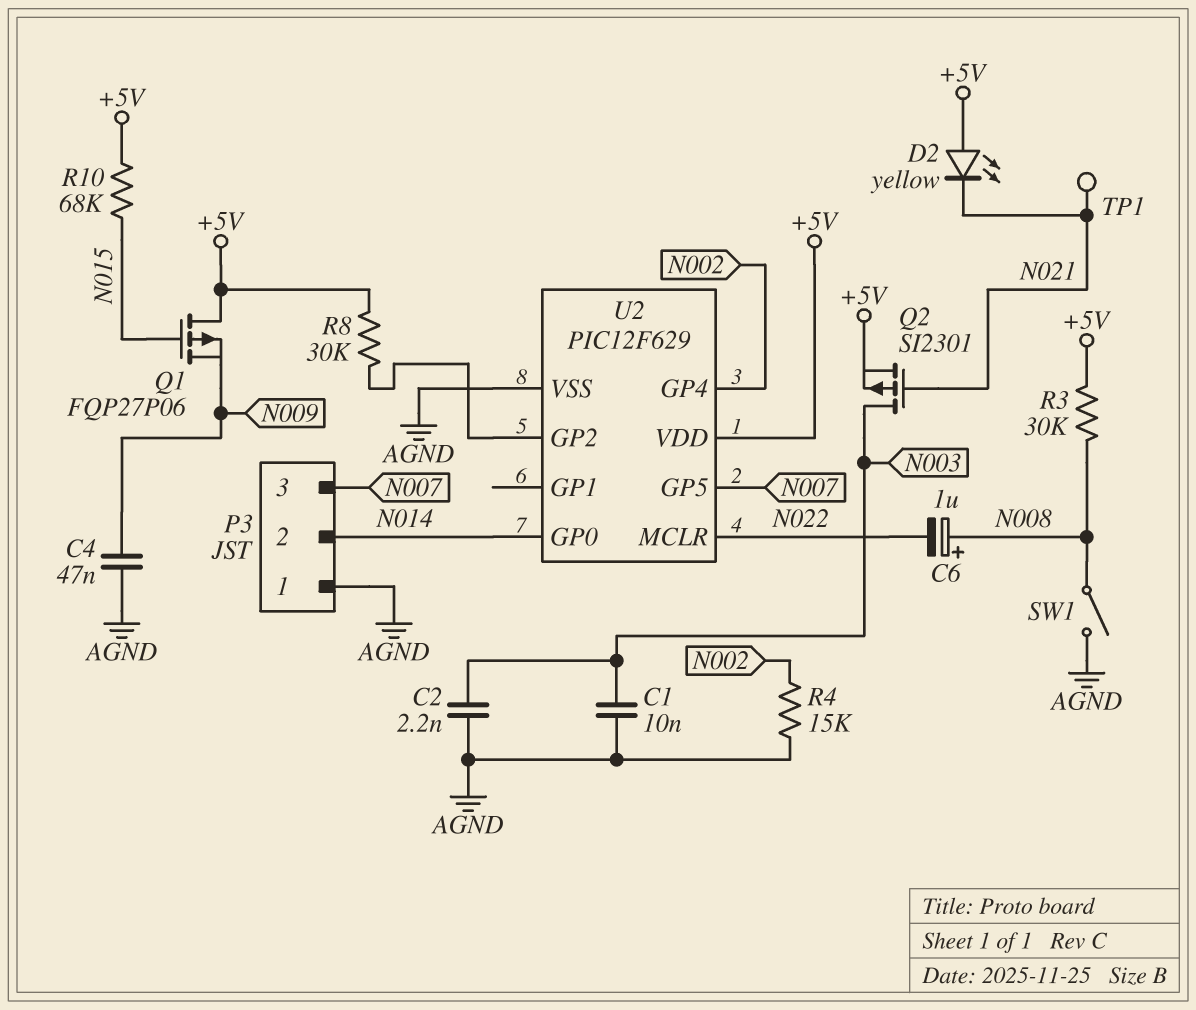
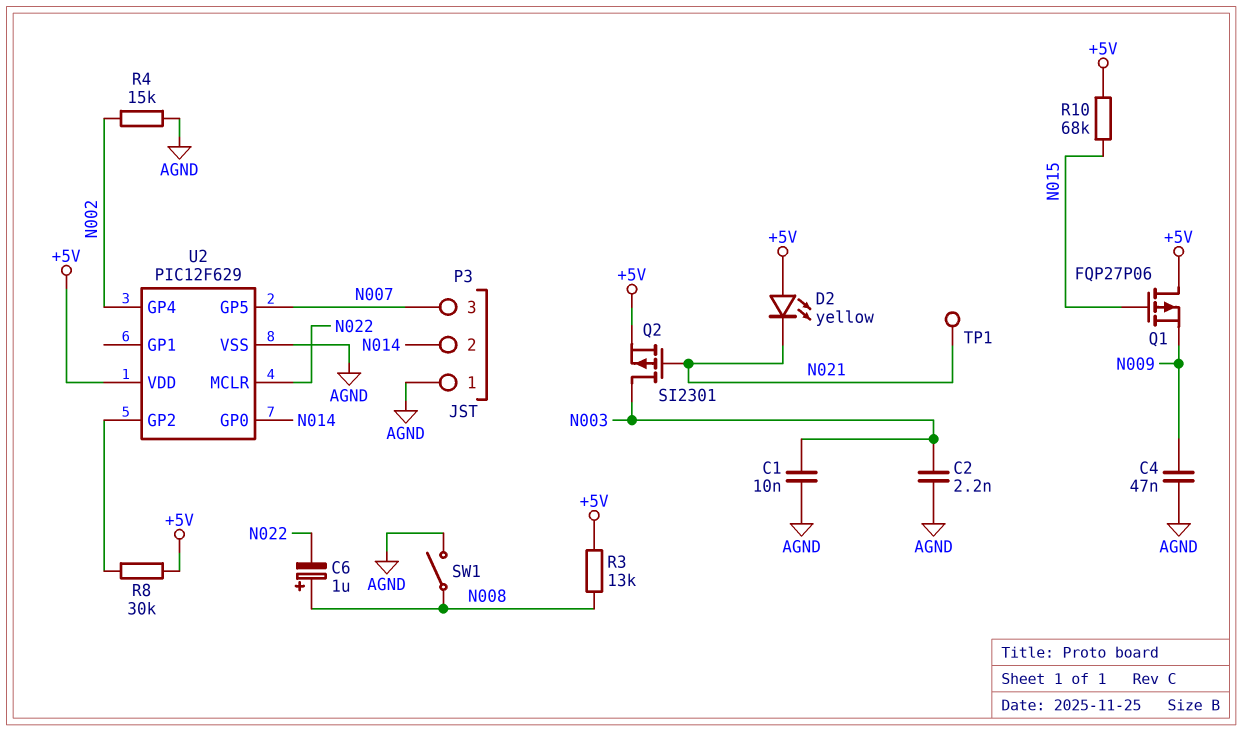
R3: 30k (+5V, N008) -> 13k (+5V, N008)

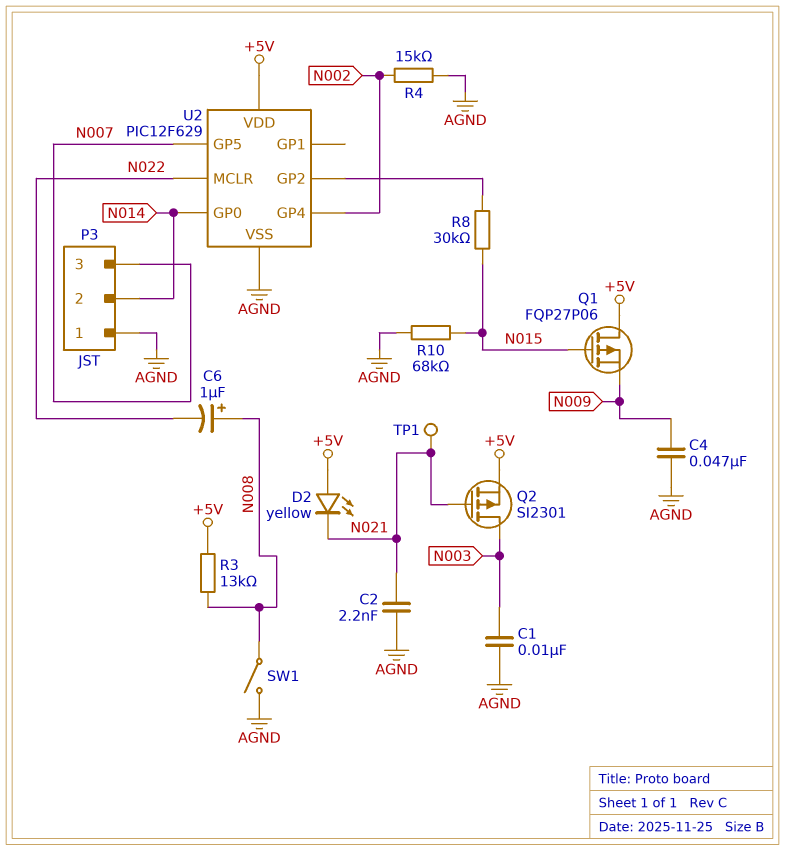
C2: 2.2nF (AGND, N003) -> 2.2nF (AGND, N021)
R8: 30k (+5V, U2/GP2) -> 30k (N015, U2/GP2)
R10: 68k (+5V, N015) -> 68k (AGND, N015)

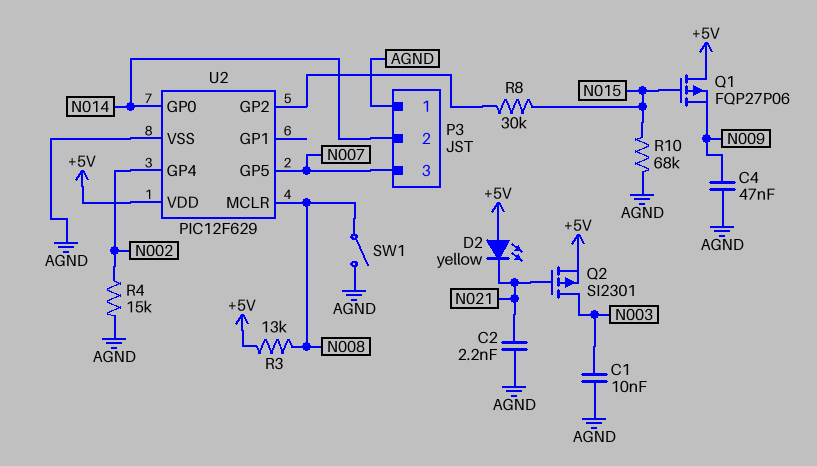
C6: 1uF (plus N008, minus N022) -> none
TP1: test point (N021) -> none
U2 pin MCLR: N022 -> N008

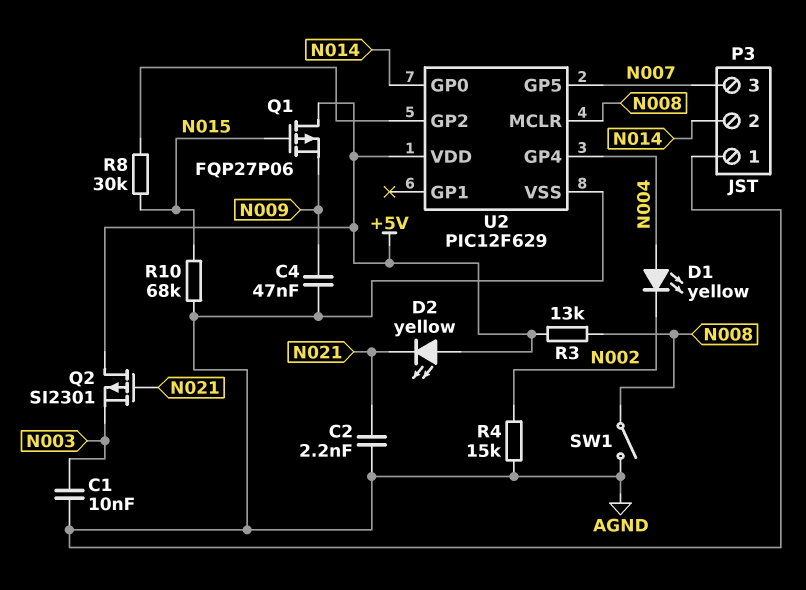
D1: none -> LED yellow (A N004, K N002)
Q2: PMOS SI2301 (G N021, D N003, S +5V) -> PMOS SI2301 (G N021, D +5V, S N003)
U2 pin GP4: N002 -> N004

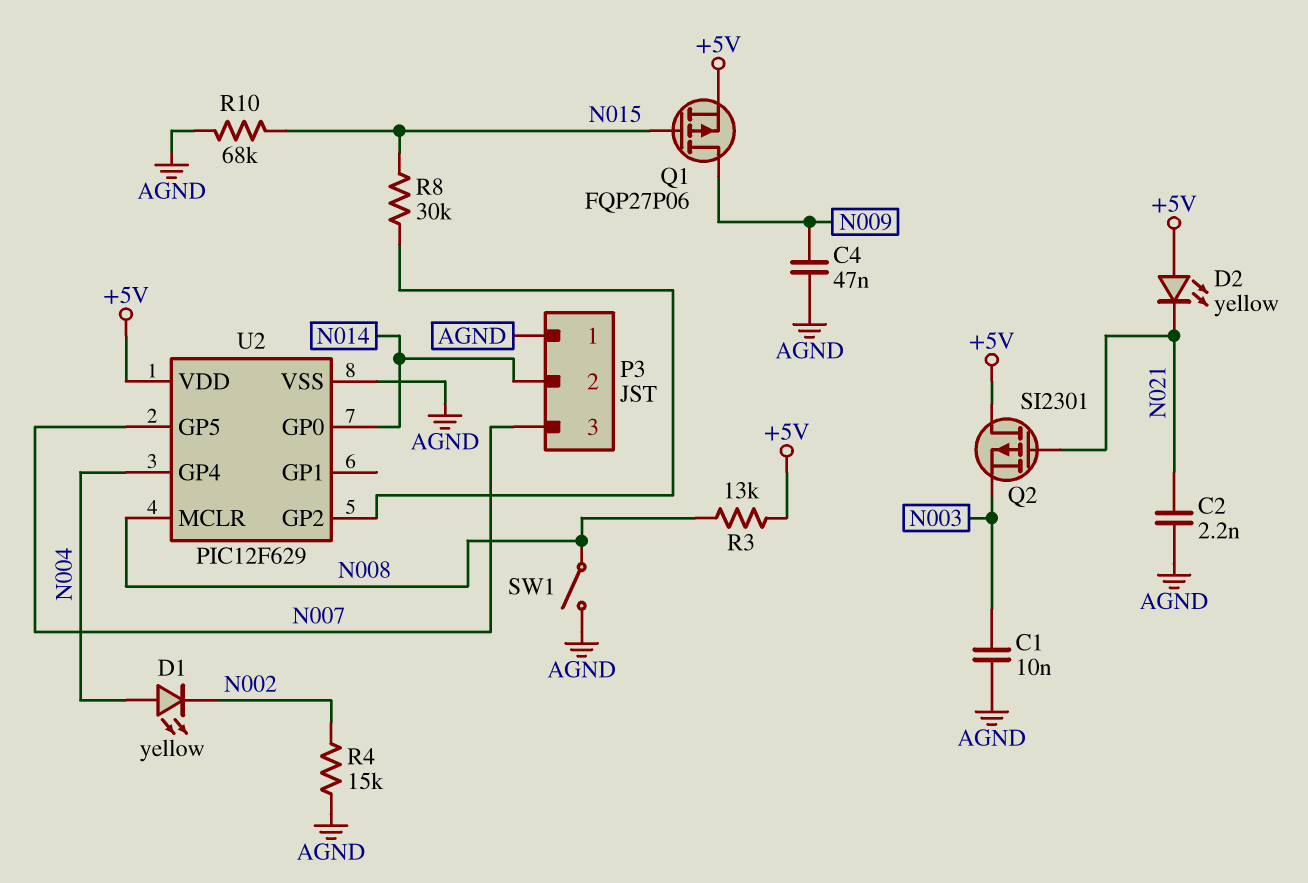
Q1: PMOS FQP27P06 (G N015, D +5V, S N009) -> PMOS FQP27P06 (G N015, D N009, S +5V)

